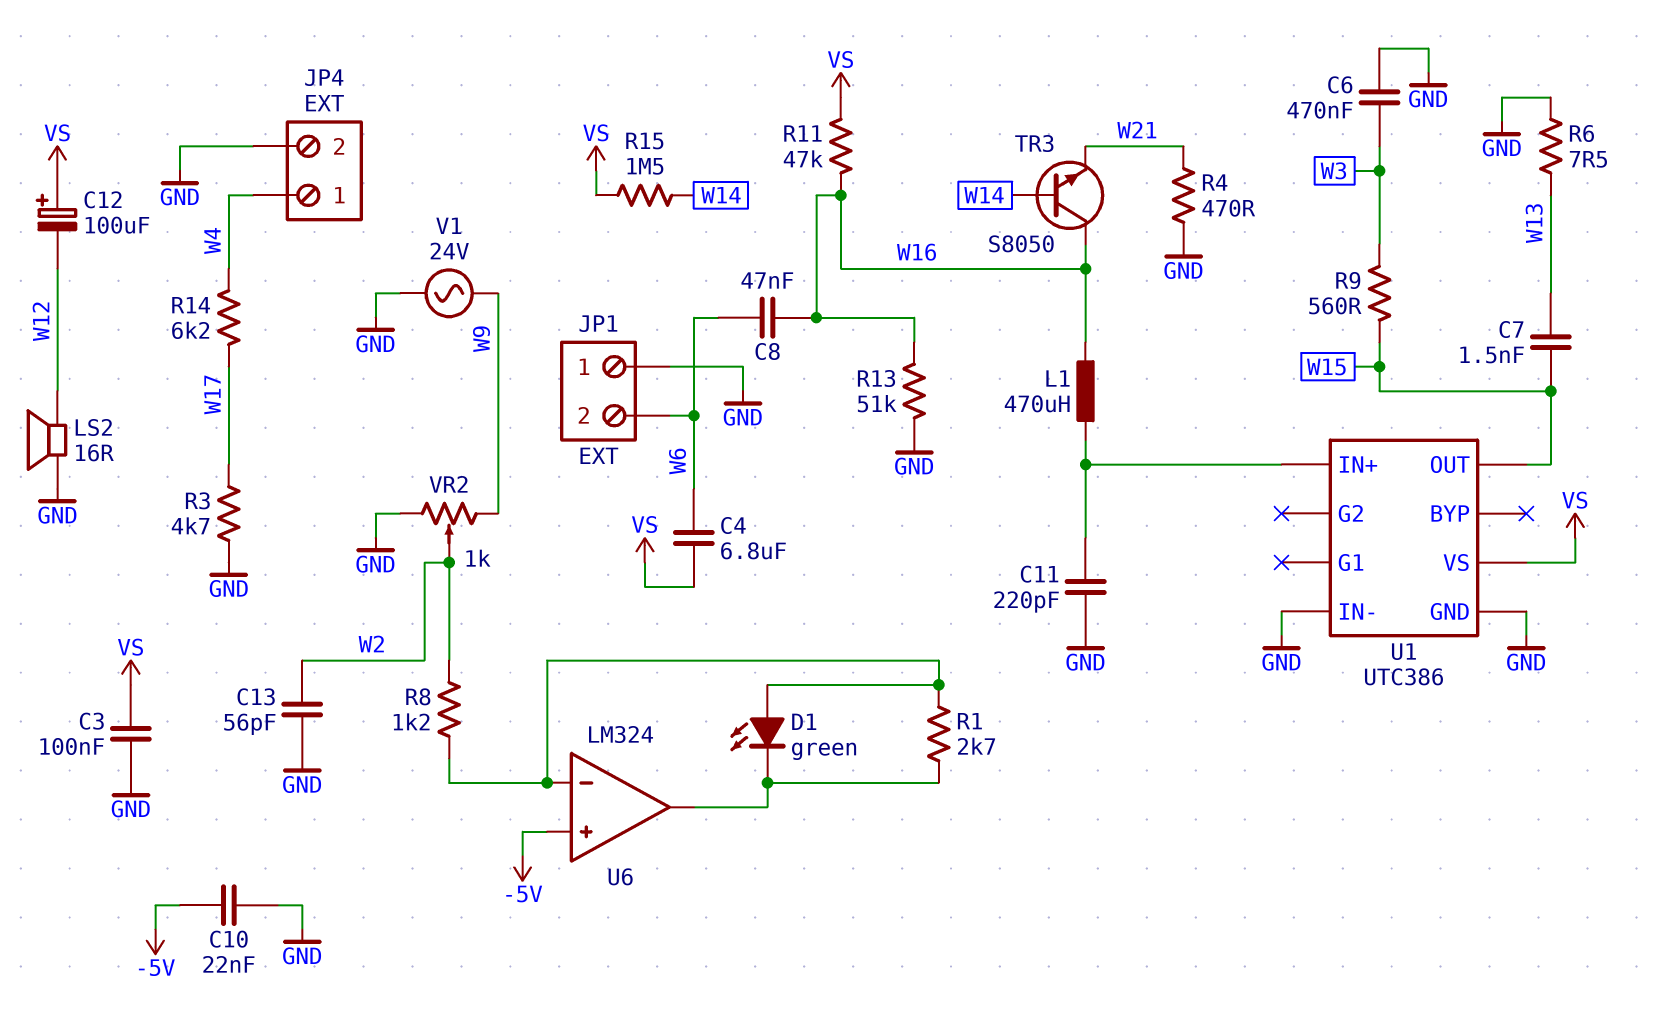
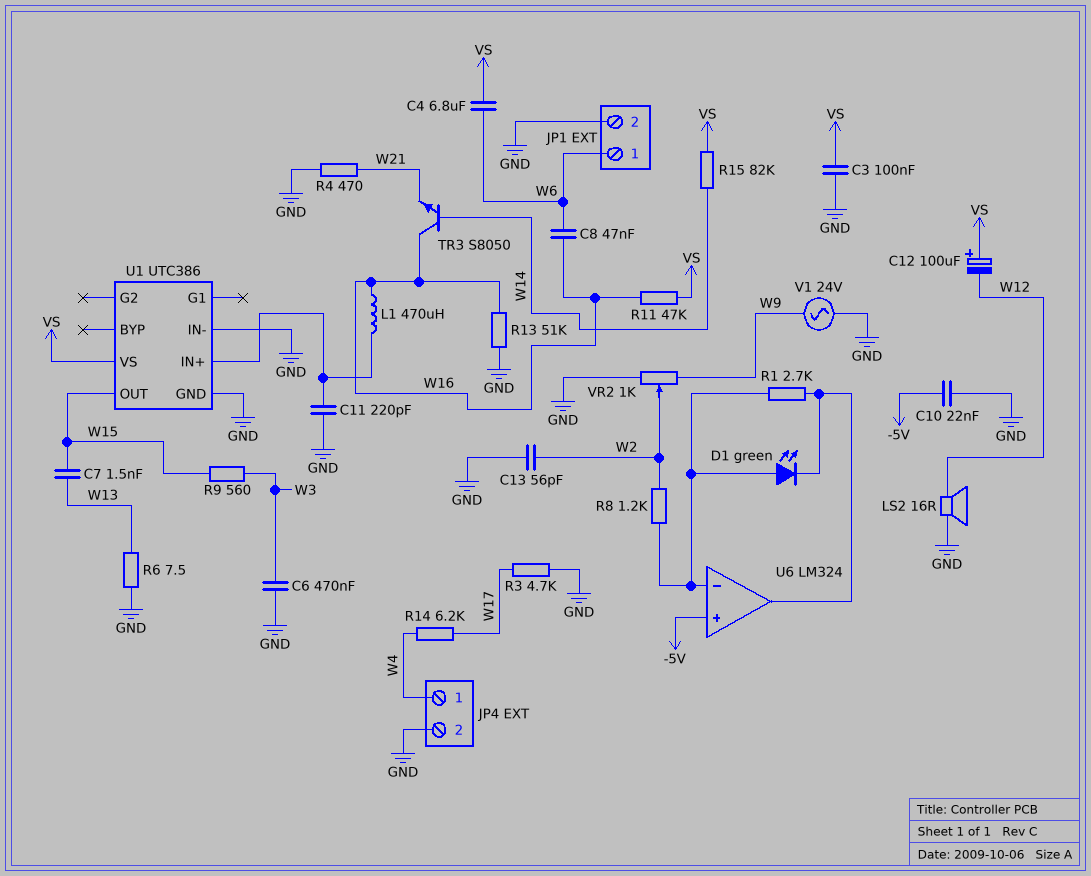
JP1 pin 1: GND -> W6
JP1 pin 2: W6 -> GND
R15: 1.5M (VS, W14) -> 82k (VS, W14)

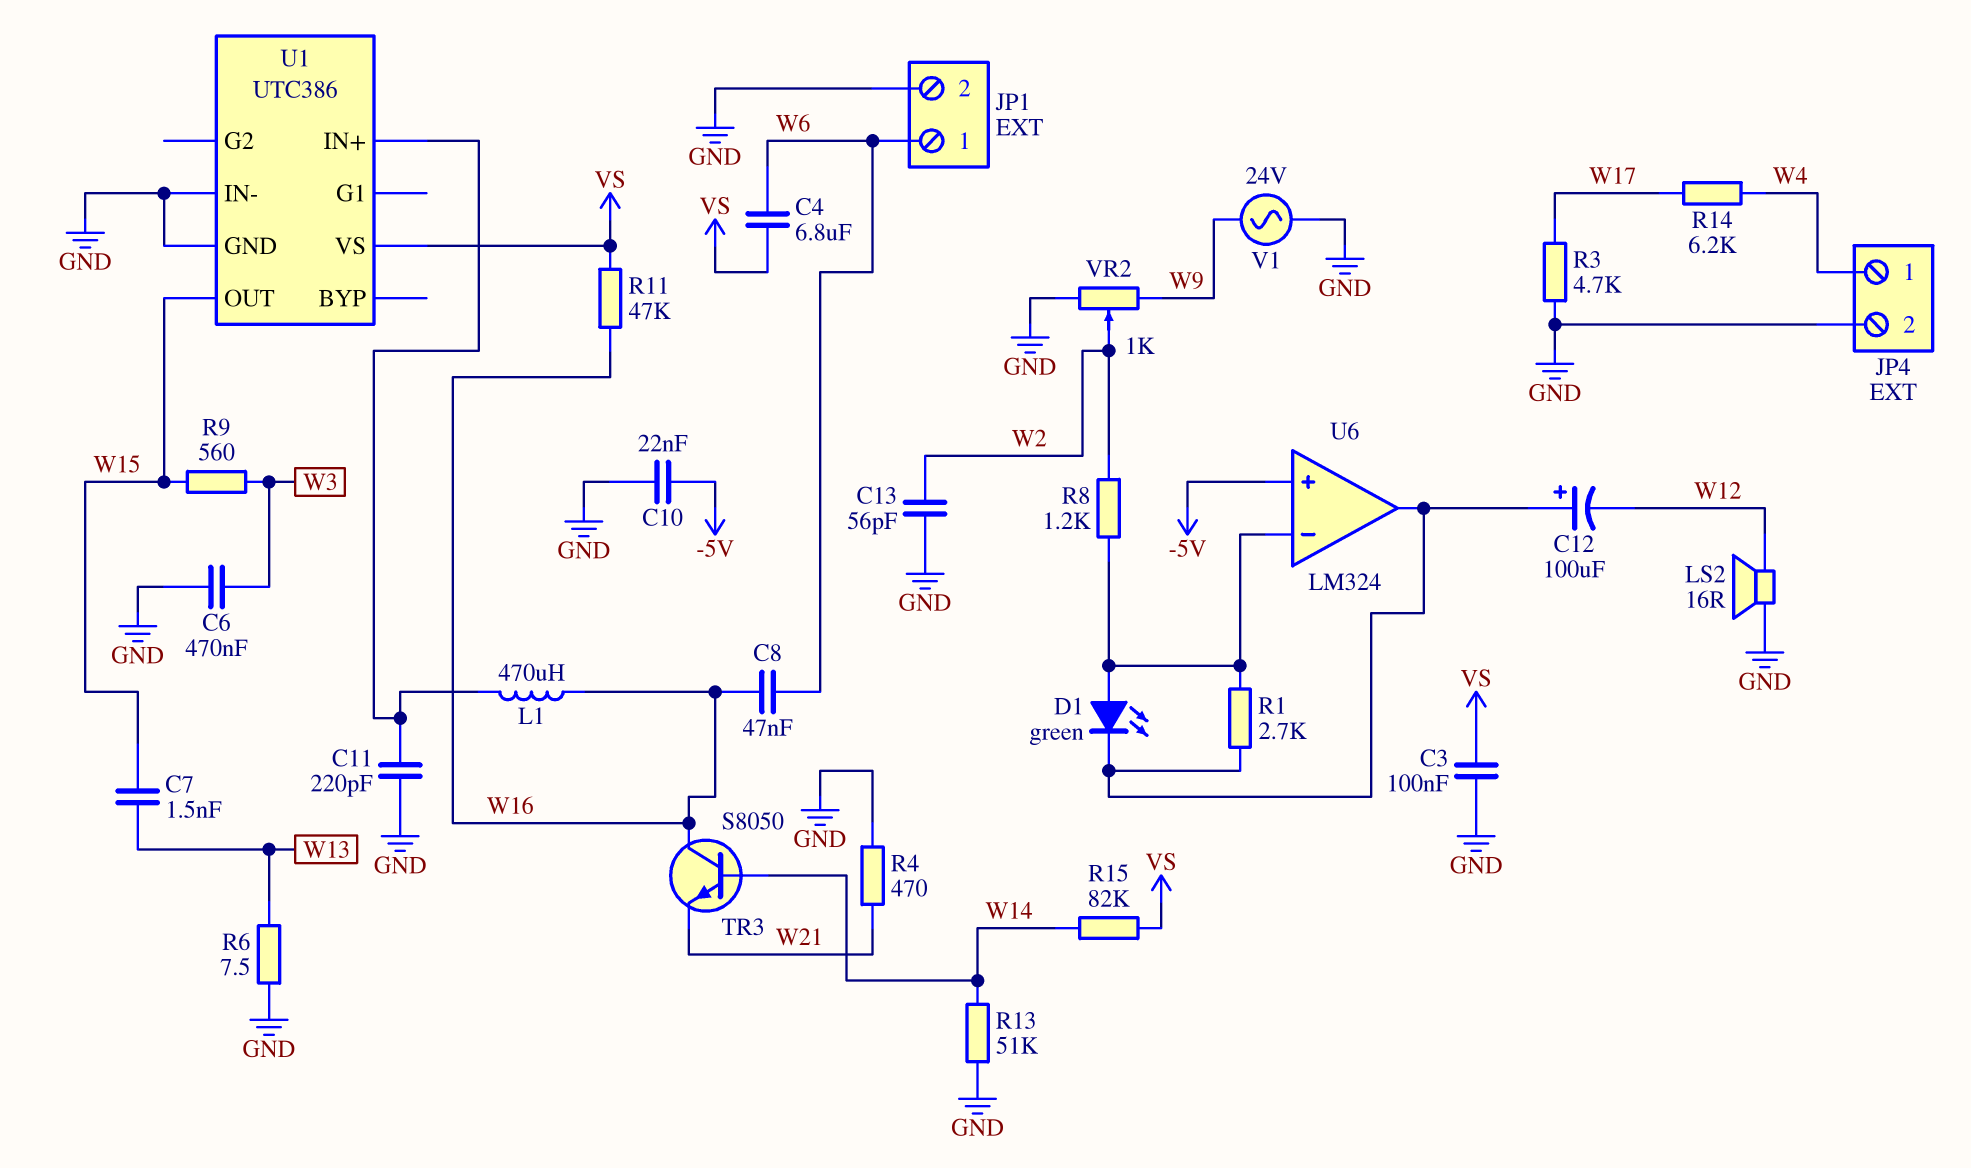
C12: 100uF (plus VS, minus W12) -> 100uF (plus U6/out, minus W12)
R13: 51k (GND, W16) -> 51k (GND, W14)

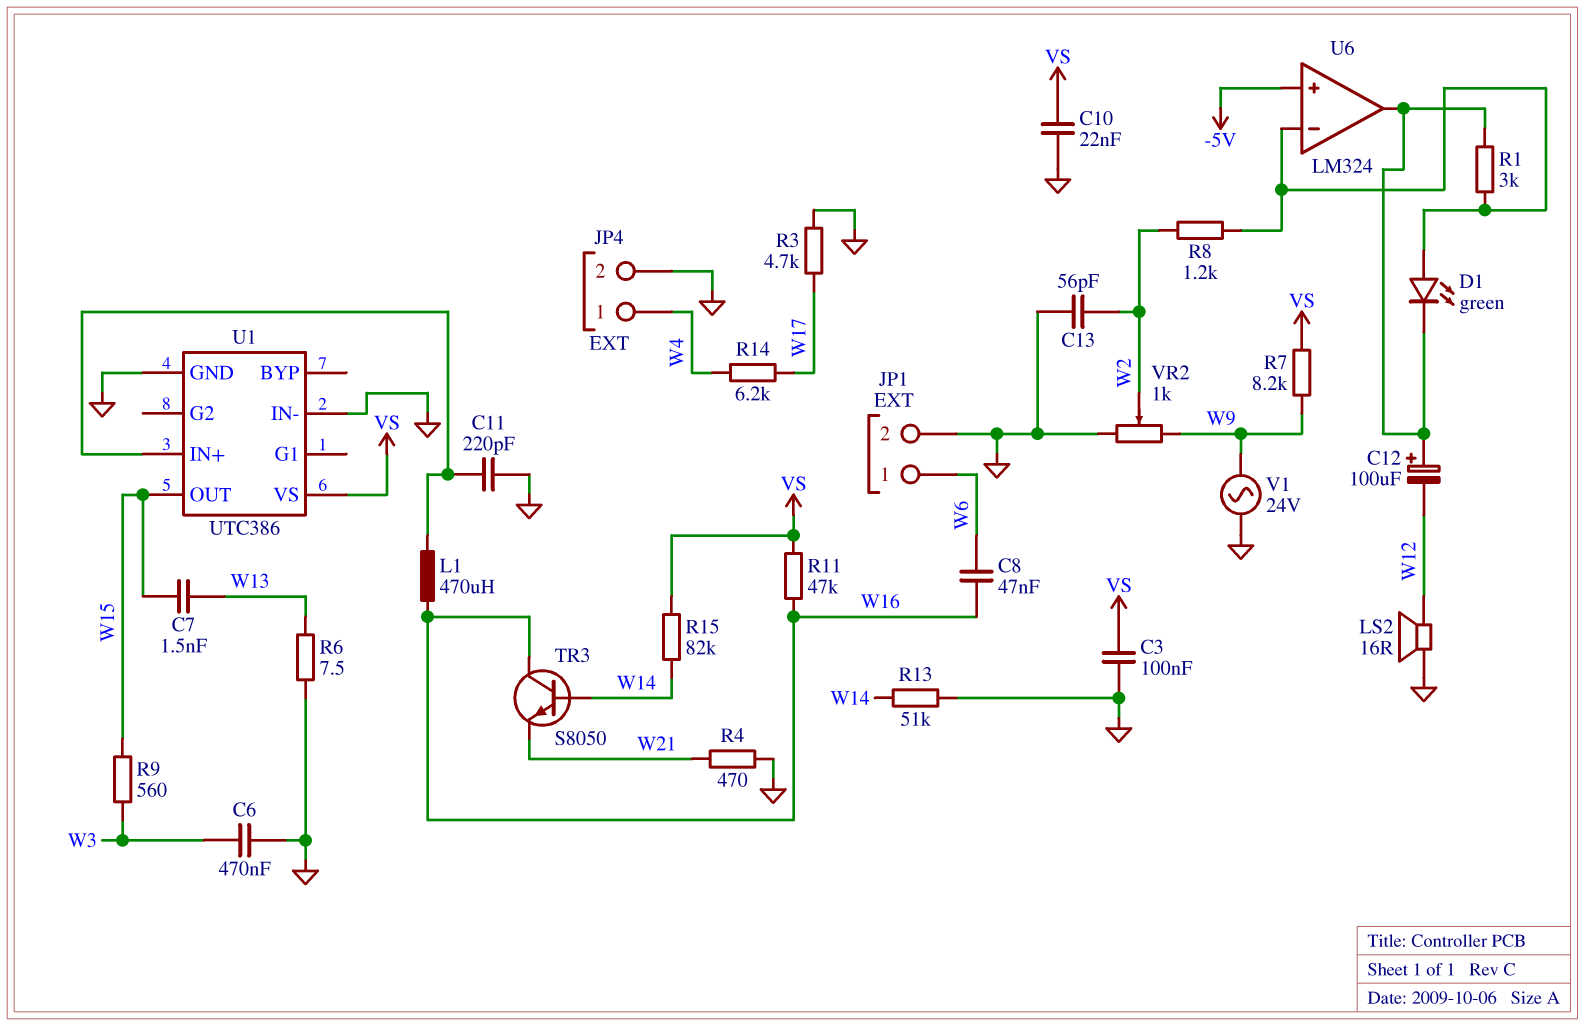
C4: 6.8uF (VS, W6) -> none
C10: 22nF (-5V, GND) -> 22nF (GND, VS)
R1: 2.7k (U6/in-, U6/out) -> 3k (U6/in-, U6/out)
R7: none -> 8.2k (VS, W9)

